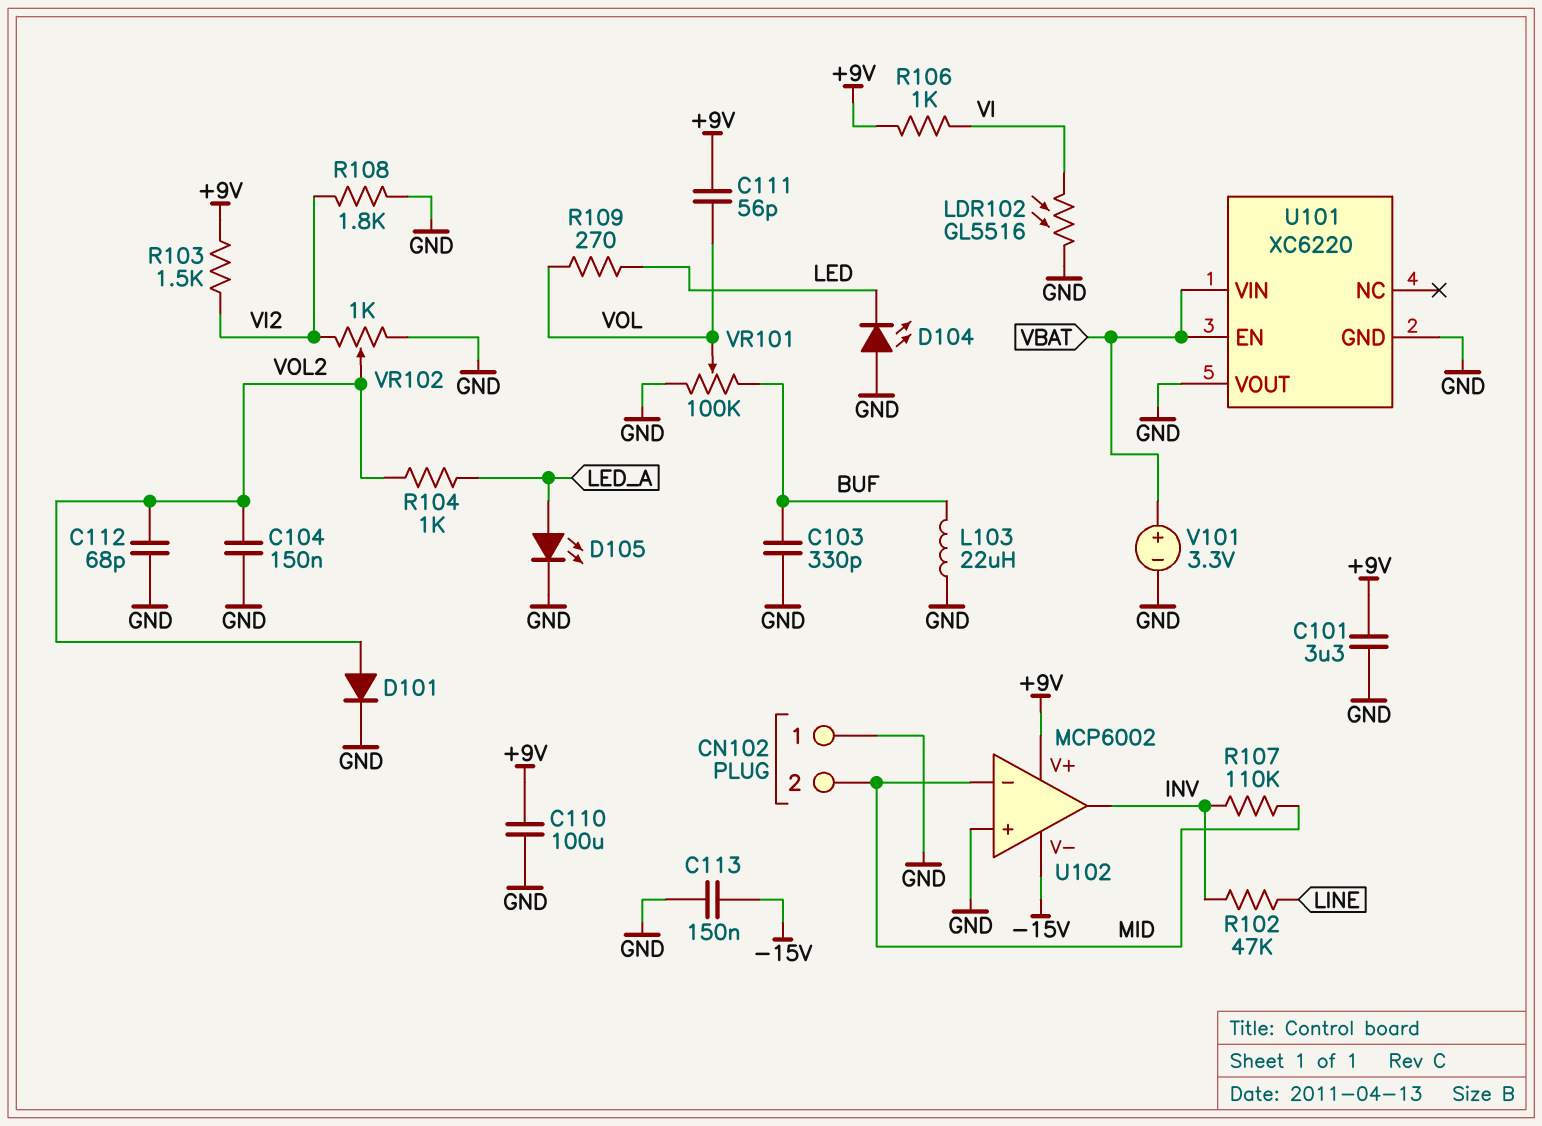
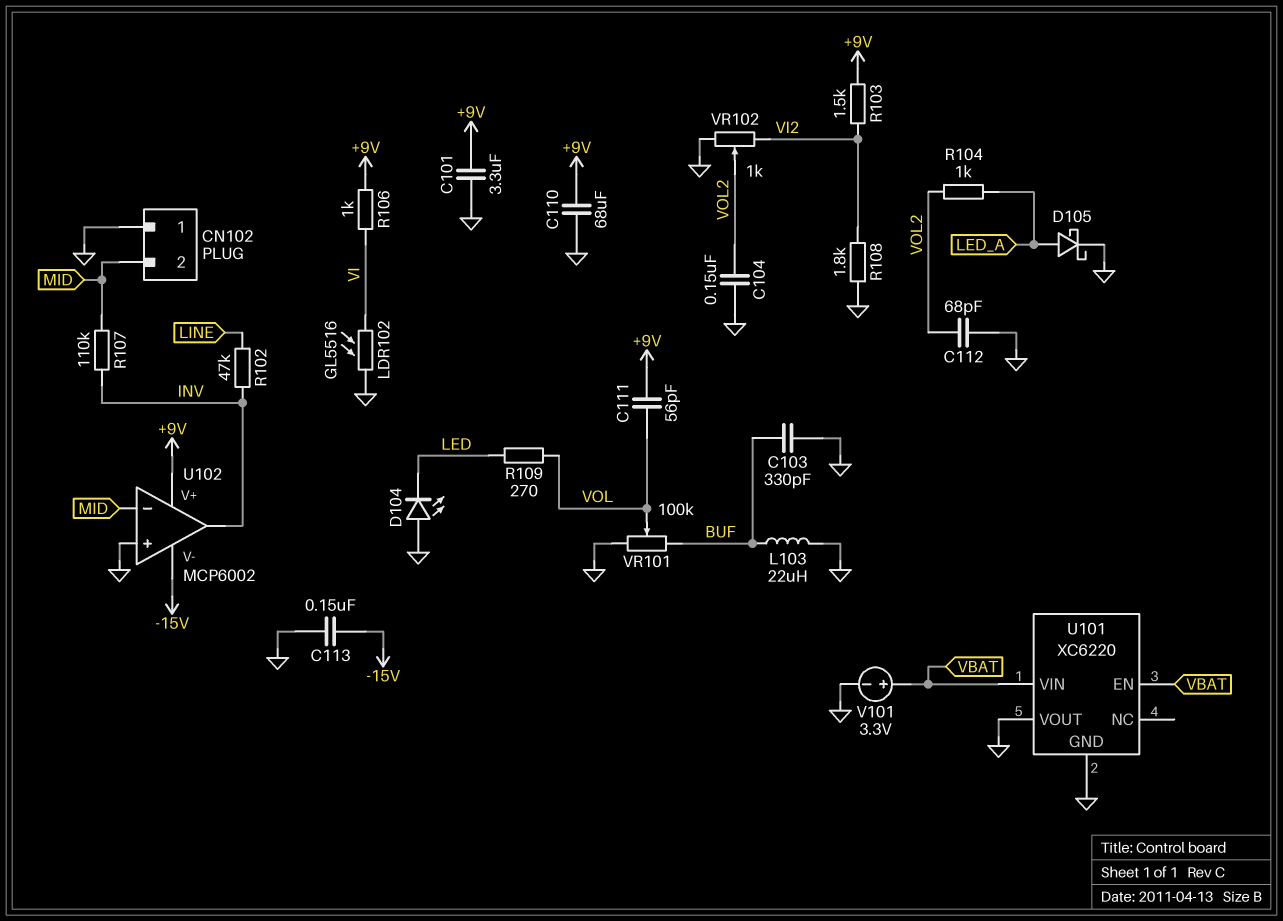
C110: 100uF (+9V, GND) -> 68uF (+9V, GND)
D101: diode (A VOL2, K GND) -> none
D105: LED (A LED_A, K GND) -> schottky (A LED_A, K GND)

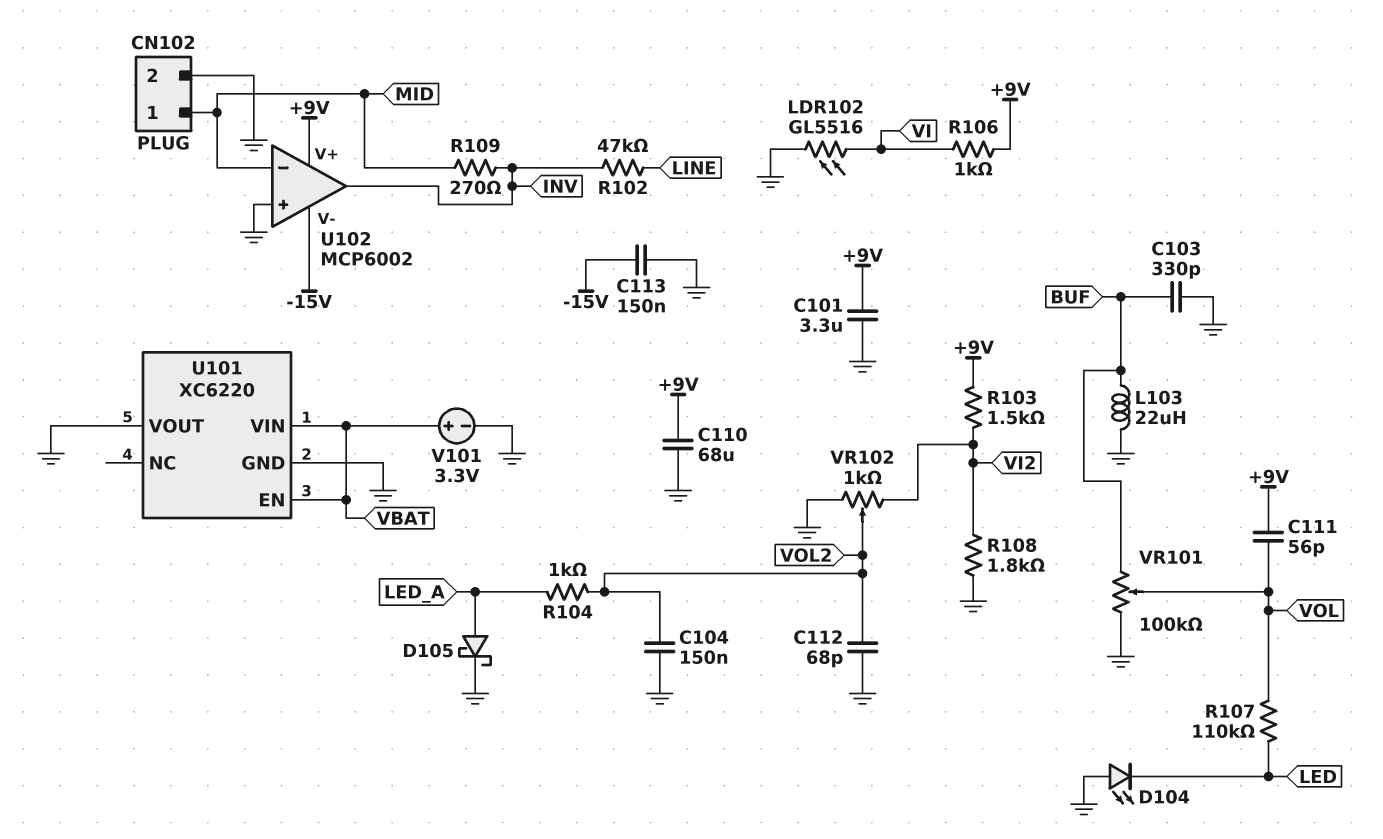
CN102 pin 1: GND -> MID
CN102 pin 2: MID -> GND
R107: 110k (INV, MID) -> 110k (LED, VOL)
R109: 270 (LED, VOL) -> 270 (INV, MID)

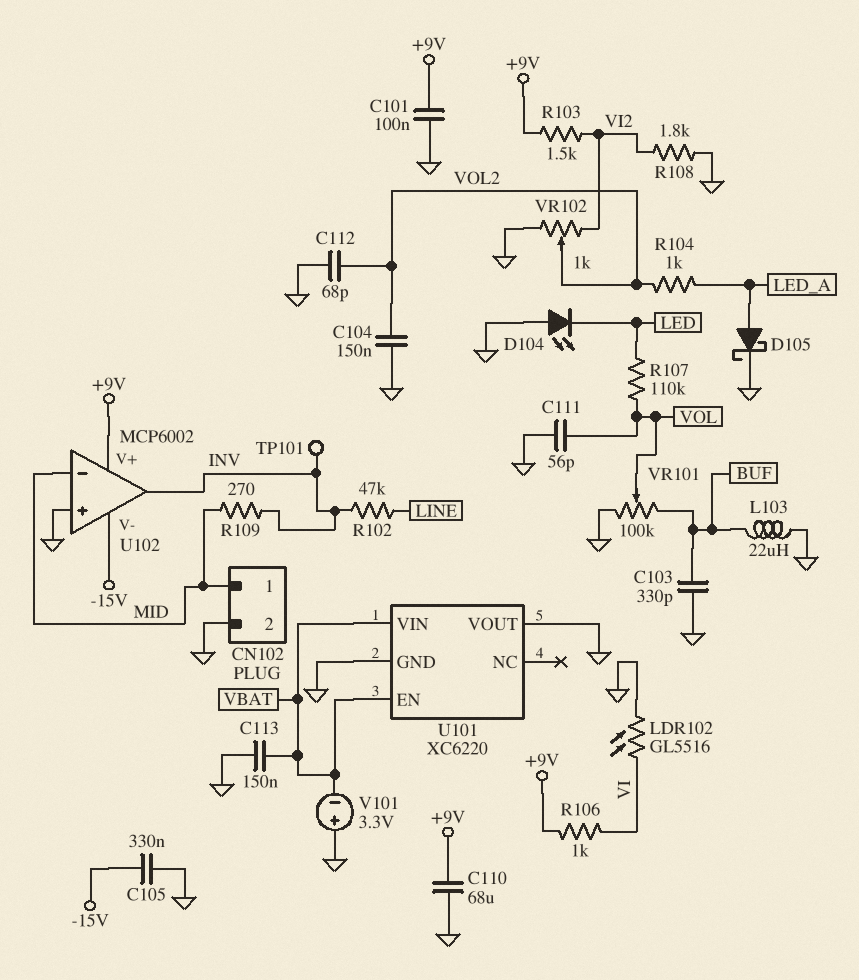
C101: 3.3uF (+9V, GND) -> 100nF (+9V, GND)
C105: none -> 330nF (-15V, GND)
C111: 56pF (+9V, VOL) -> 56pF (GND, VOL)
C113: 150nF (-15V, GND) -> 150nF (GND, VBAT)
TP101: none -> test point (INV)
V101: 3.3V (plus VBAT, minus GND) -> 3.3V (plus GND, minus VBAT)

